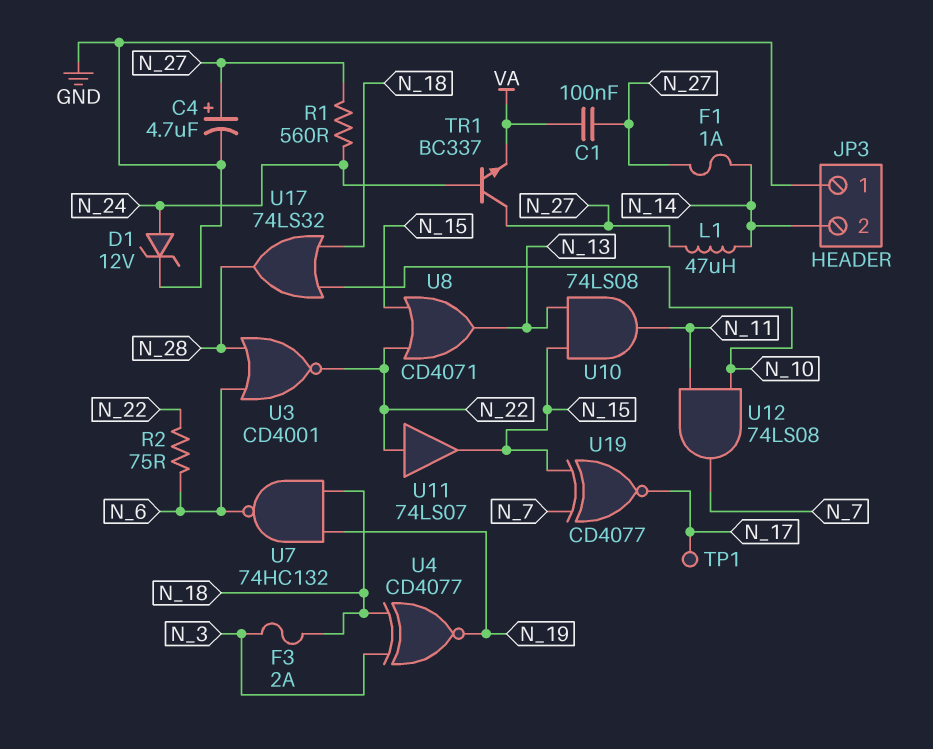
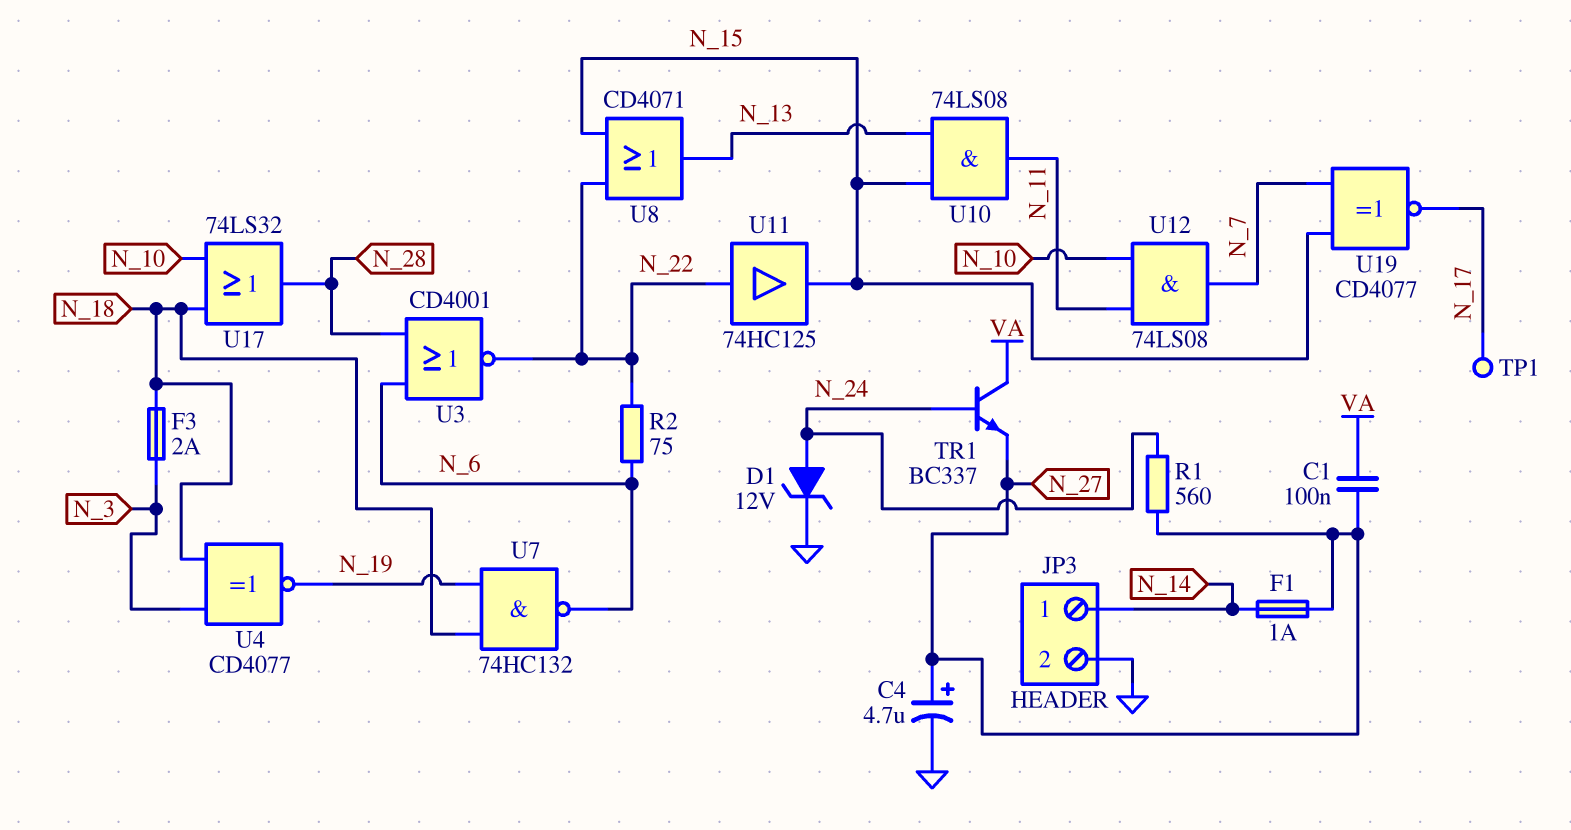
JP3 pin 1: GND -> N_14
JP3 pin 2: N_14 -> GND
L1: 47uH (N_14, N_27) -> none
TR1: NPN BC337 (B N_24, C N_27, E VA) -> NPN BC337 (B N_24, C VA, E N_27)
U11: buffer 74LS07 (in N_22, out N_15) -> buffer 74HC125 (in N_22, out N_15)

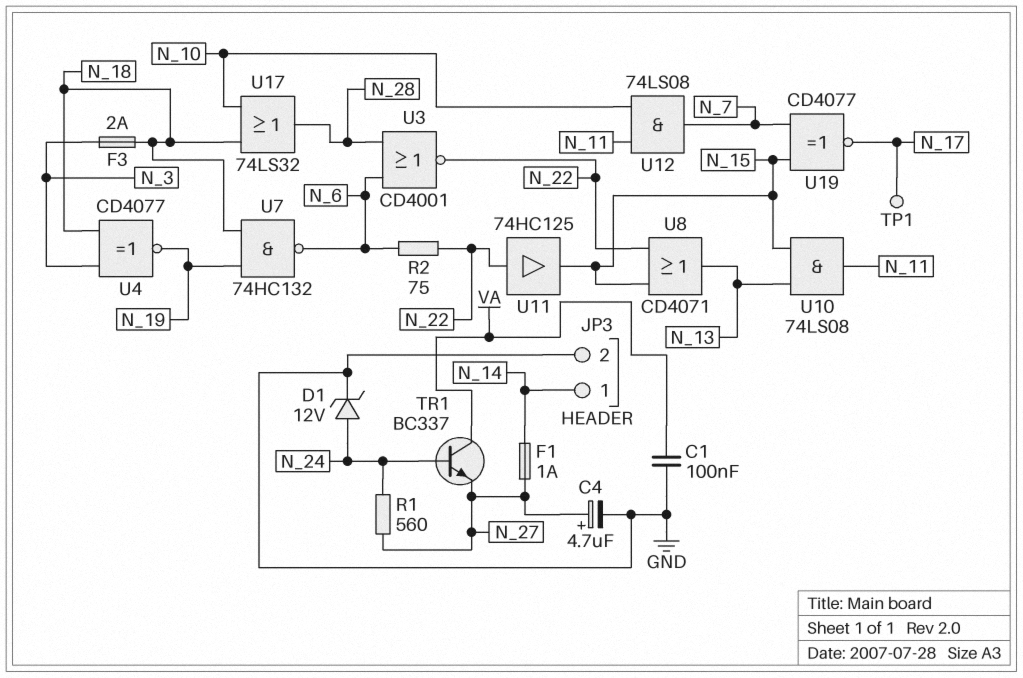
C1: 100nF (N_27, VA) -> 100nF (GND, VA)

